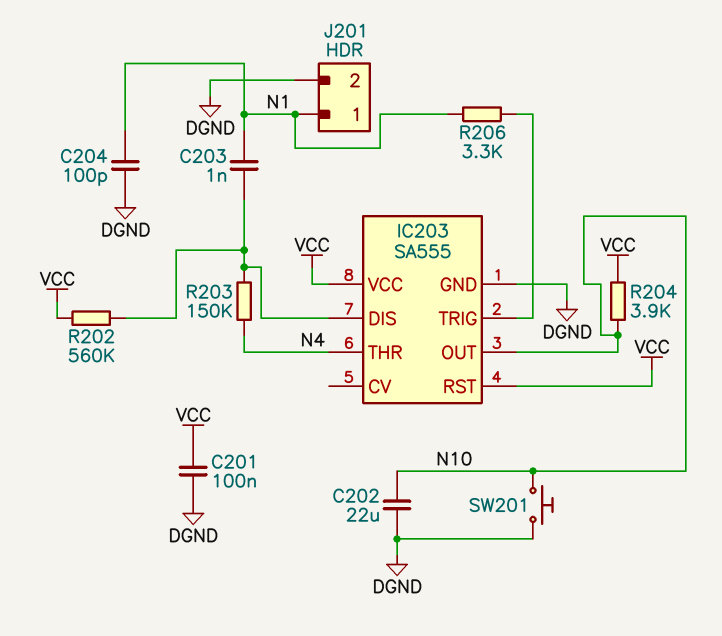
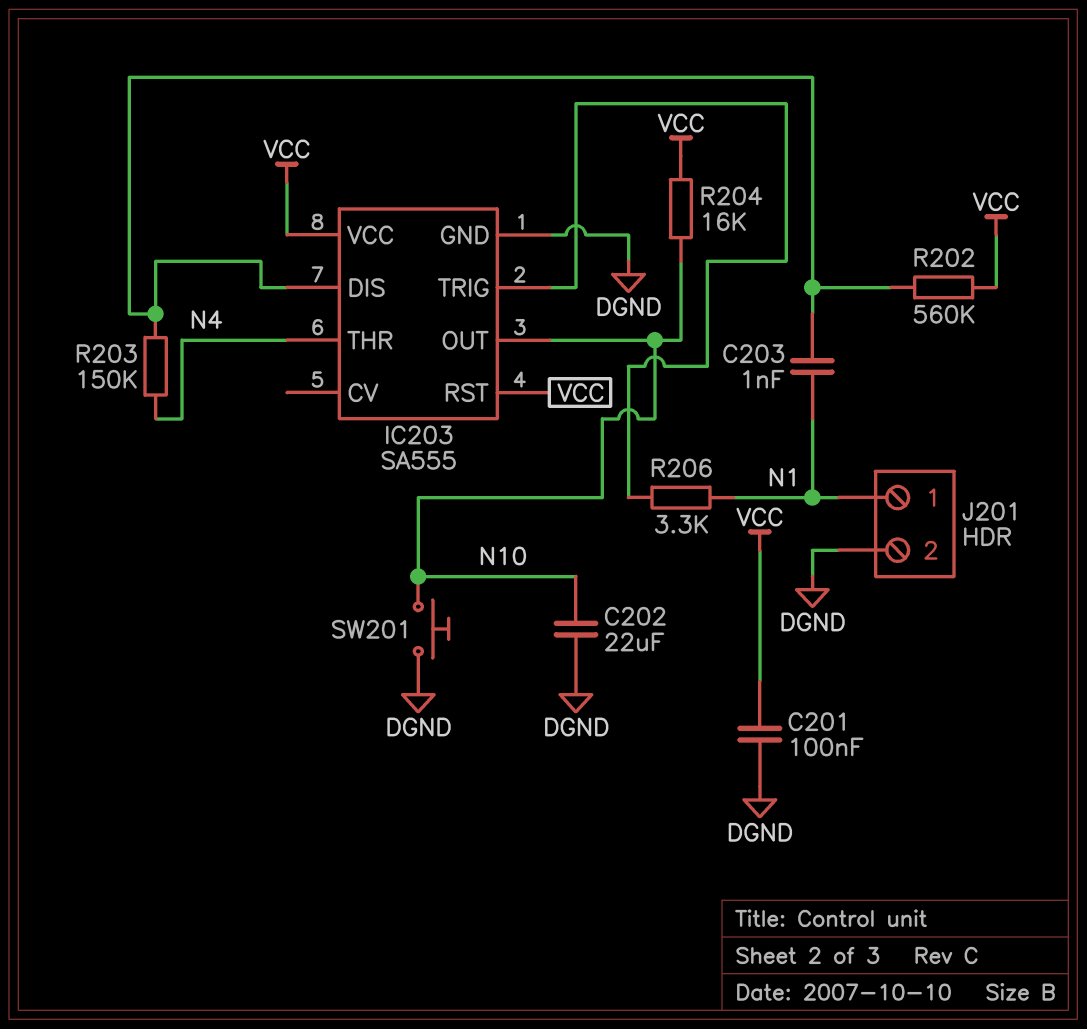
C204: 100pF (DGND, N1) -> none
R204: 3.9k (N10, VCC) -> 16k (N10, VCC)

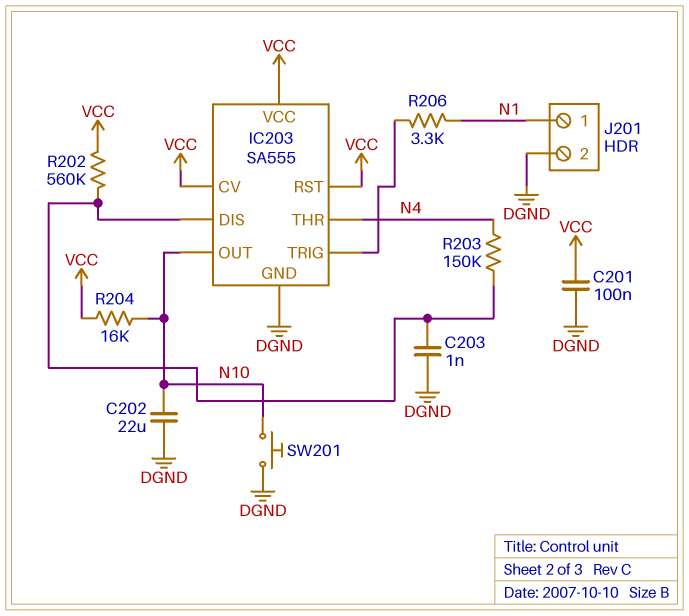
C203: 1nF (IC203/DIS, N1) -> 1nF (DGND, IC203/DIS)
IC203 pin CV: none -> VCC

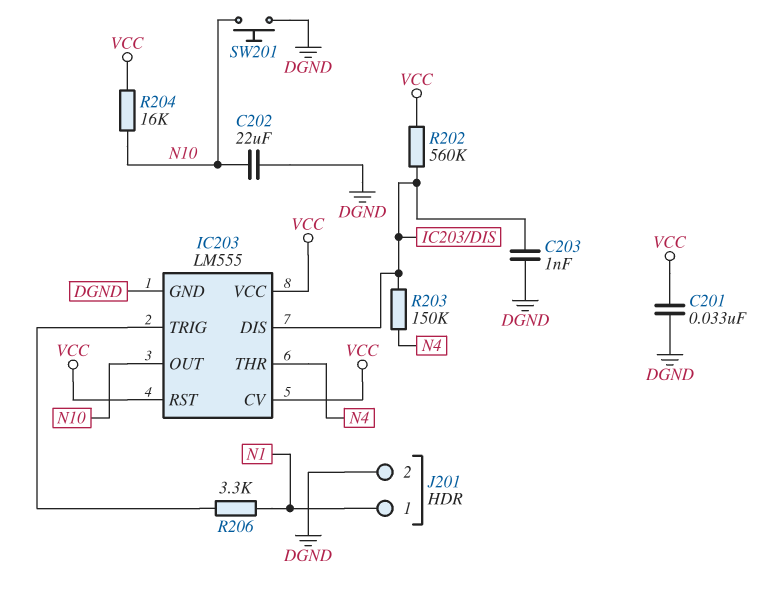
C201: 100nF (DGND, VCC) -> 33nF (DGND, VCC)
IC203: SA555 -> LM555

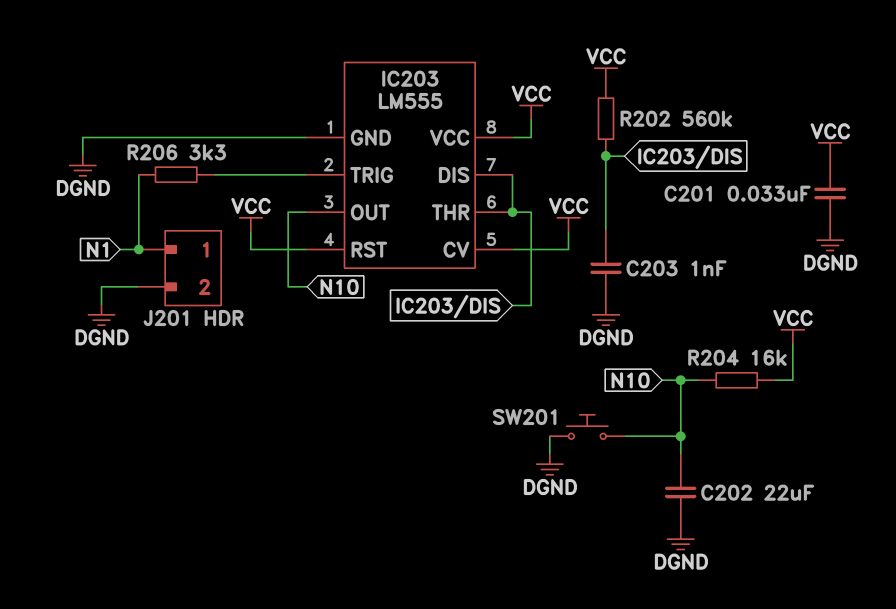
IC203 pin THR: N4 -> IC203/DIS
R203: 150k (IC203/DIS, N4) -> none

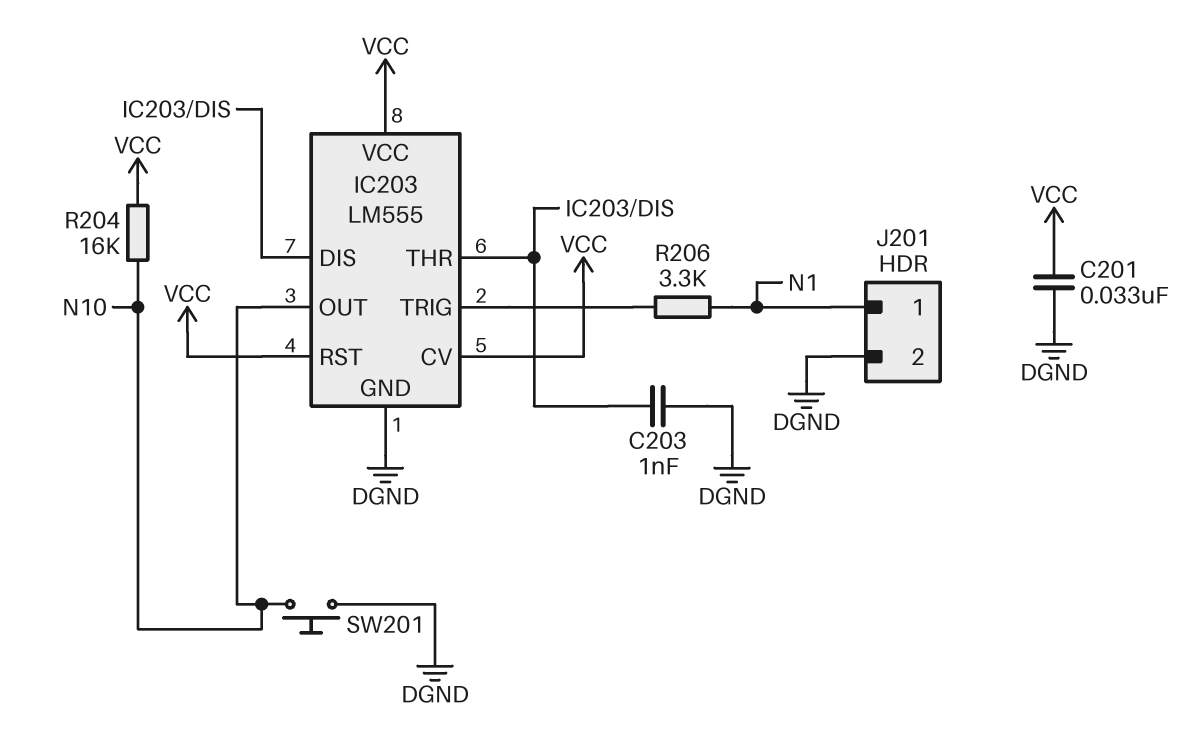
C202: 22uF (DGND, N10) -> none
R202: 560k (IC203/DIS, VCC) -> none

